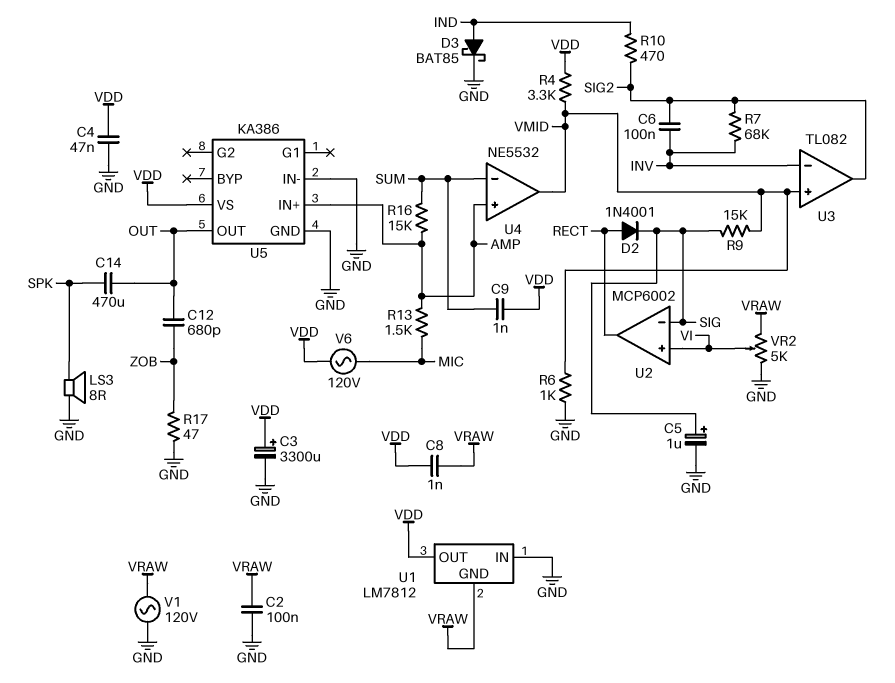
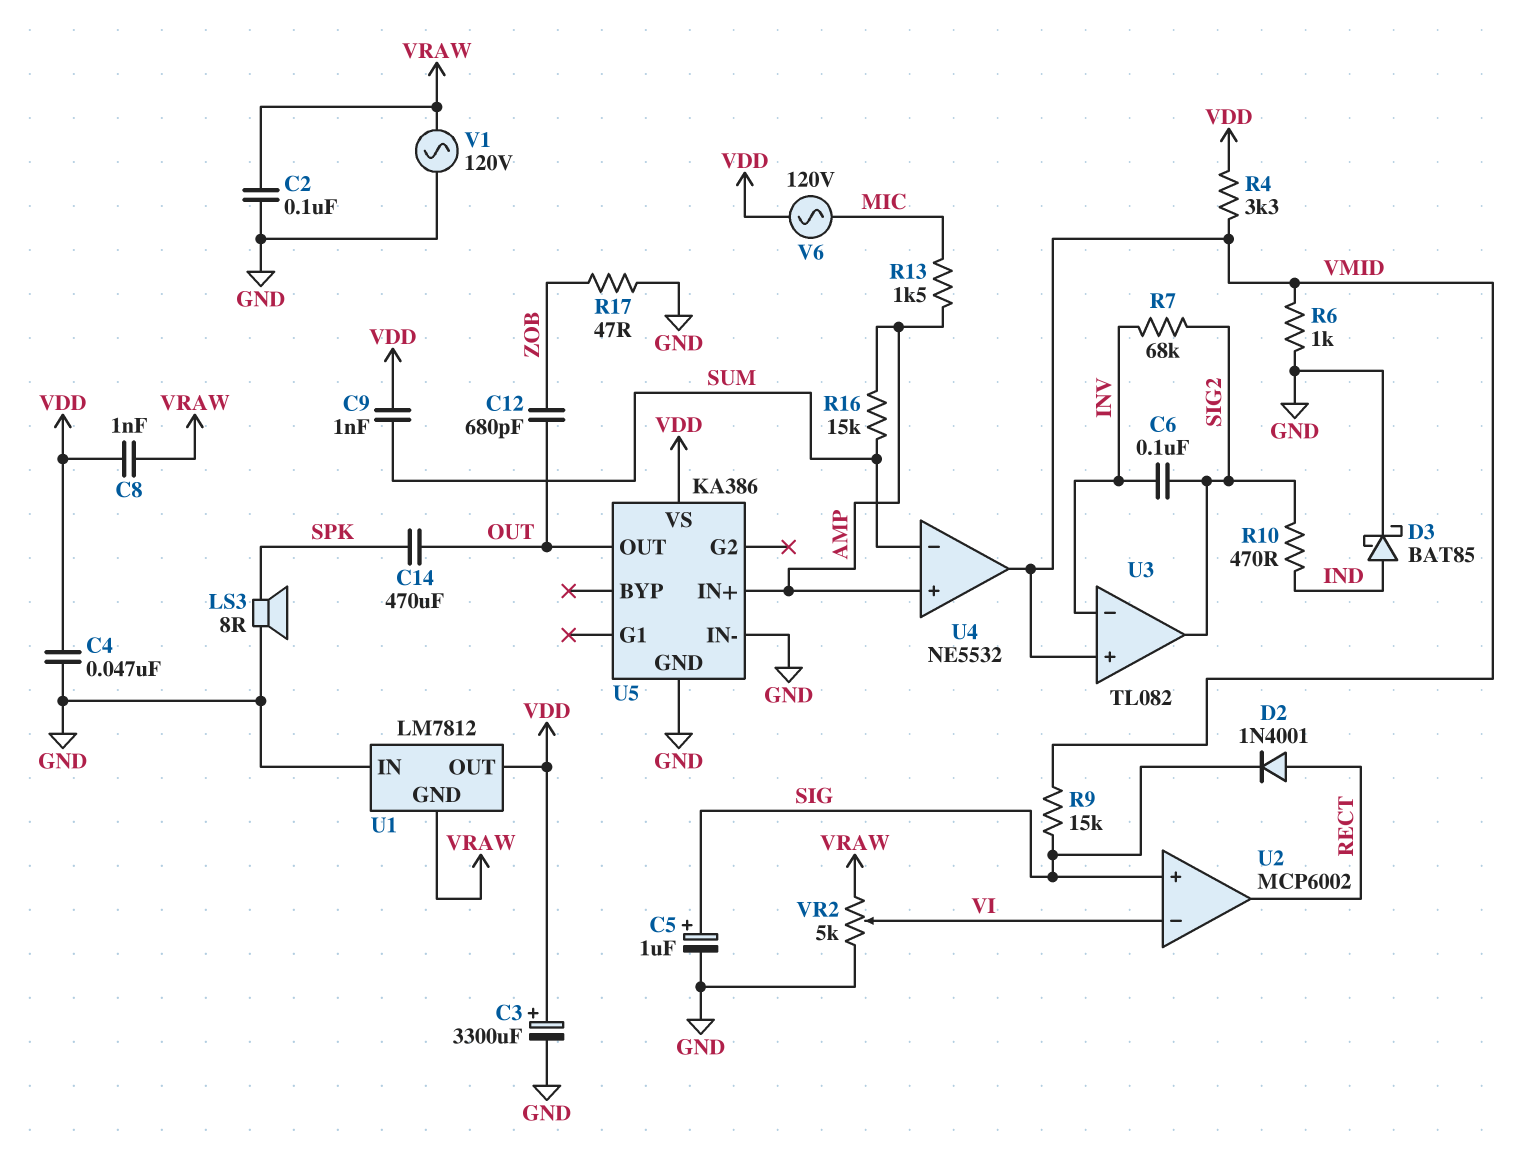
U2 pin in+: VI -> SIG
U2 pin in-: SIG -> VI

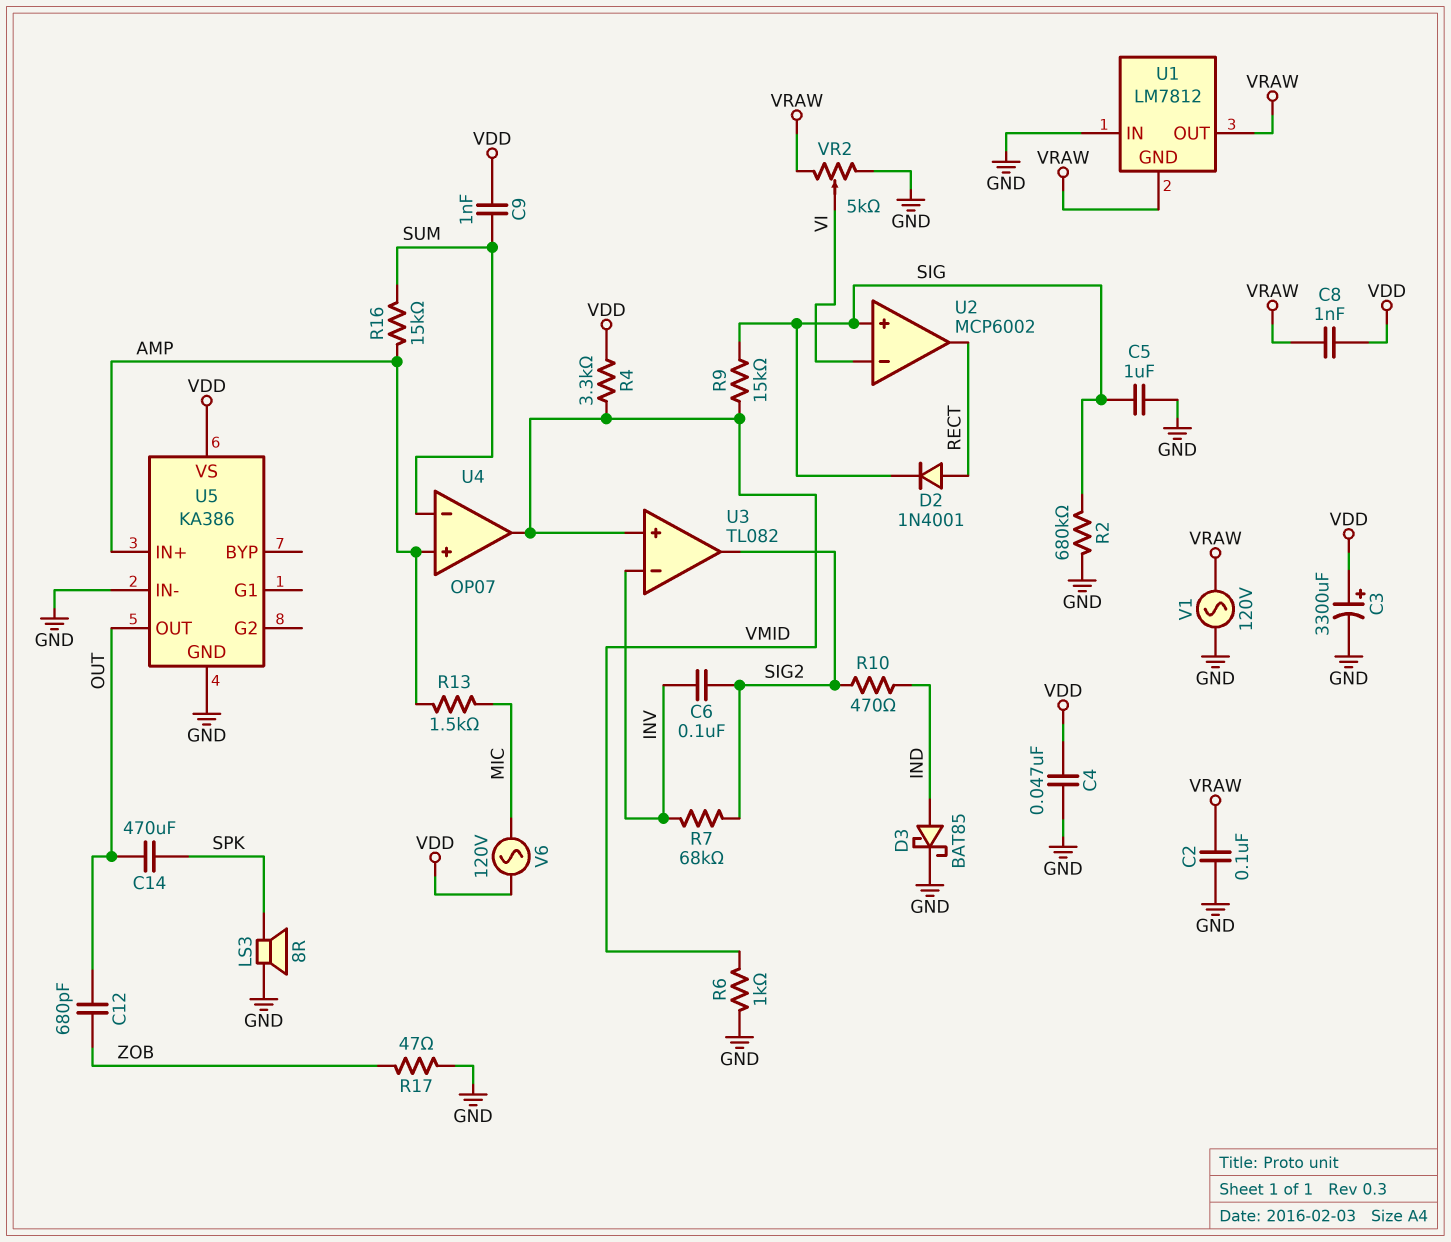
C5: 1uF (plus SIG, minus GND) -> 1uF (GND, SIG)
R2: none -> 680k (GND, SIG)
U1 pin OUT: VDD -> VRAW
U4: NE5532 -> OP07

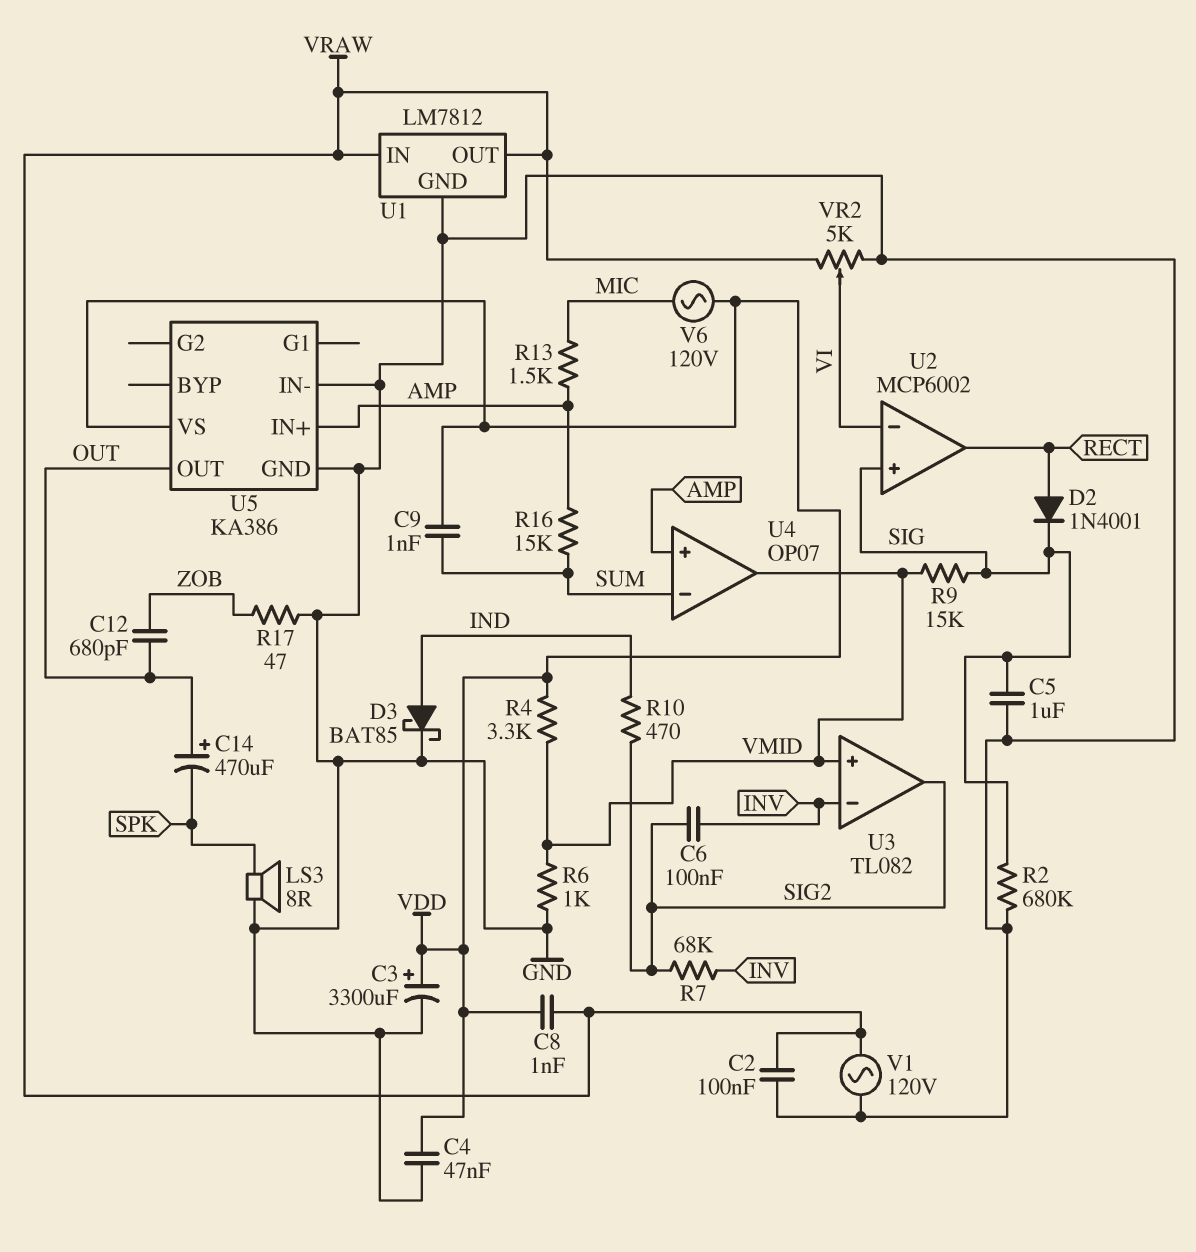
C14: 470uF (OUT, SPK) -> 470uF (plus OUT, minus SPK)
U1 pin GND: VRAW -> GND
U1 pin IN: GND -> VRAW

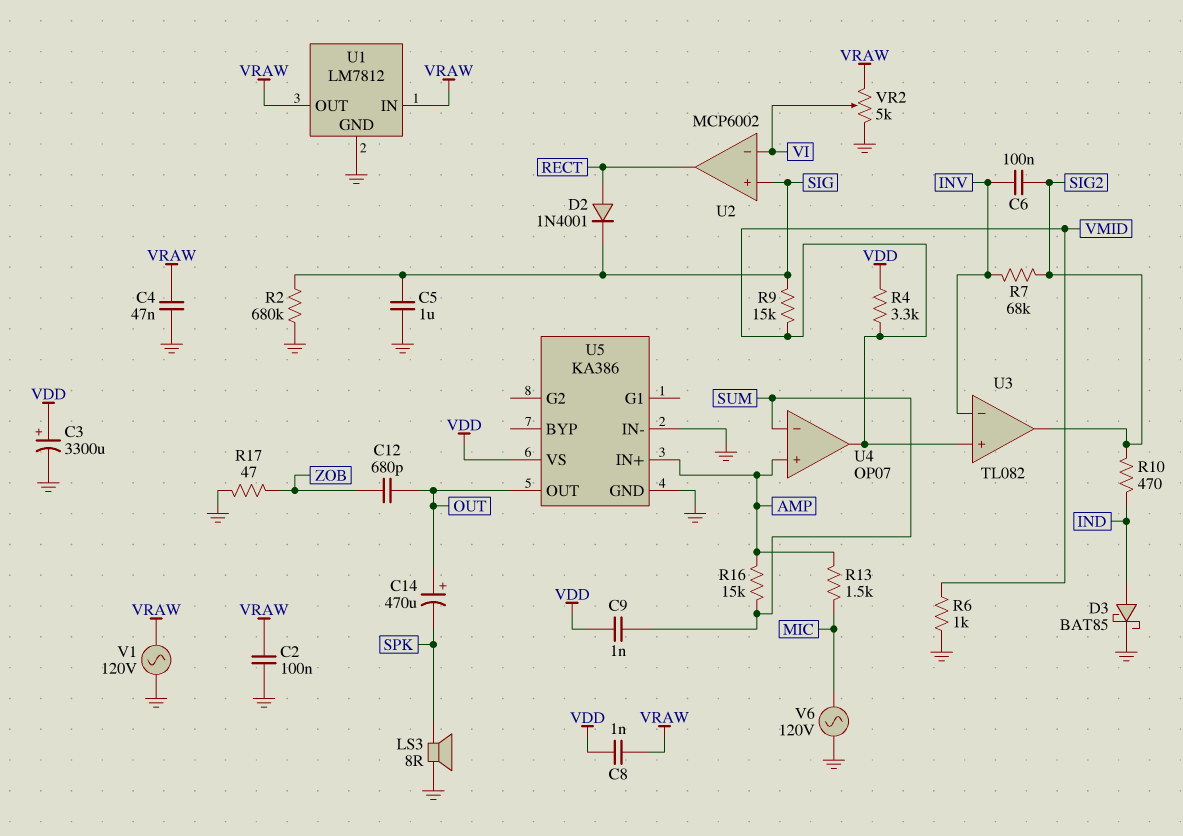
C4: 47nF (GND, VDD) -> 47nF (GND, VRAW)
V6: AC 120V (MIC, VDD) -> AC 120V (GND, MIC)

